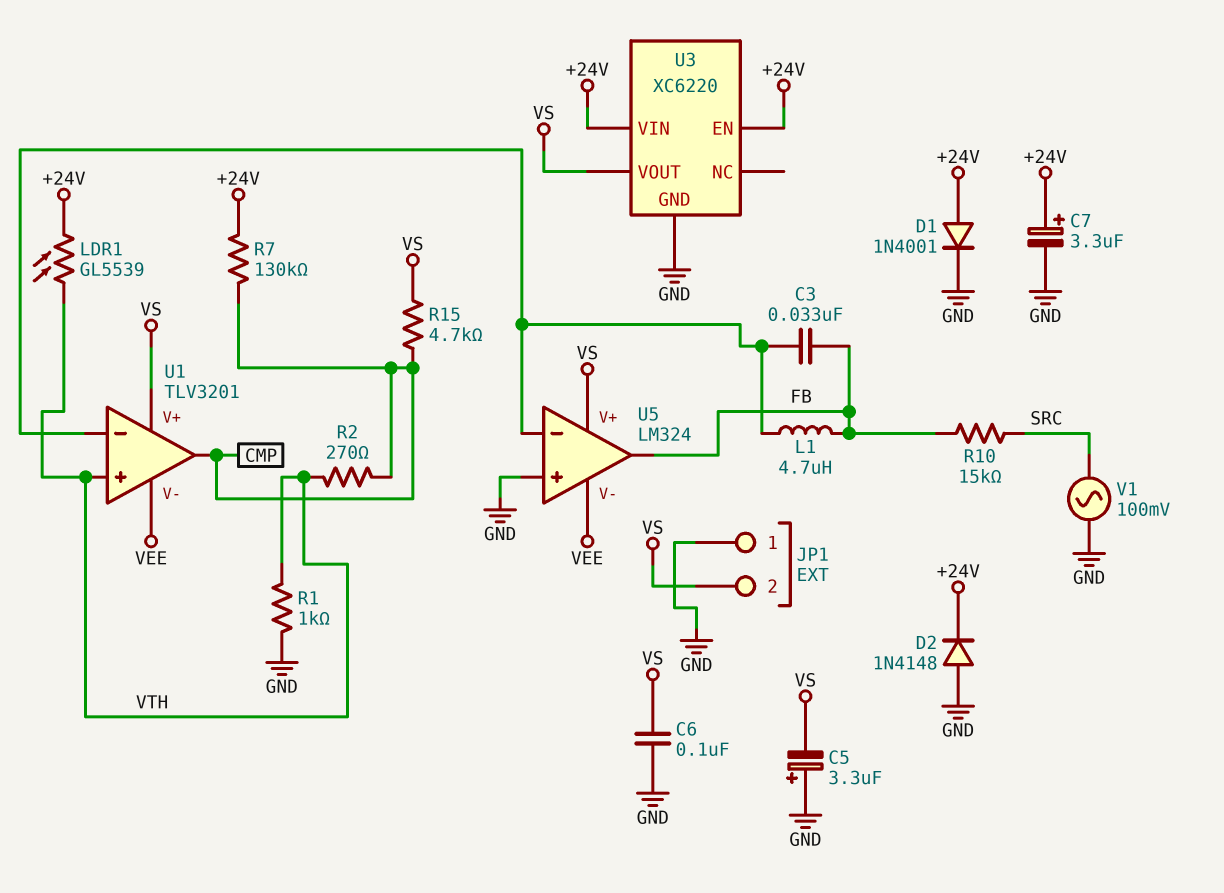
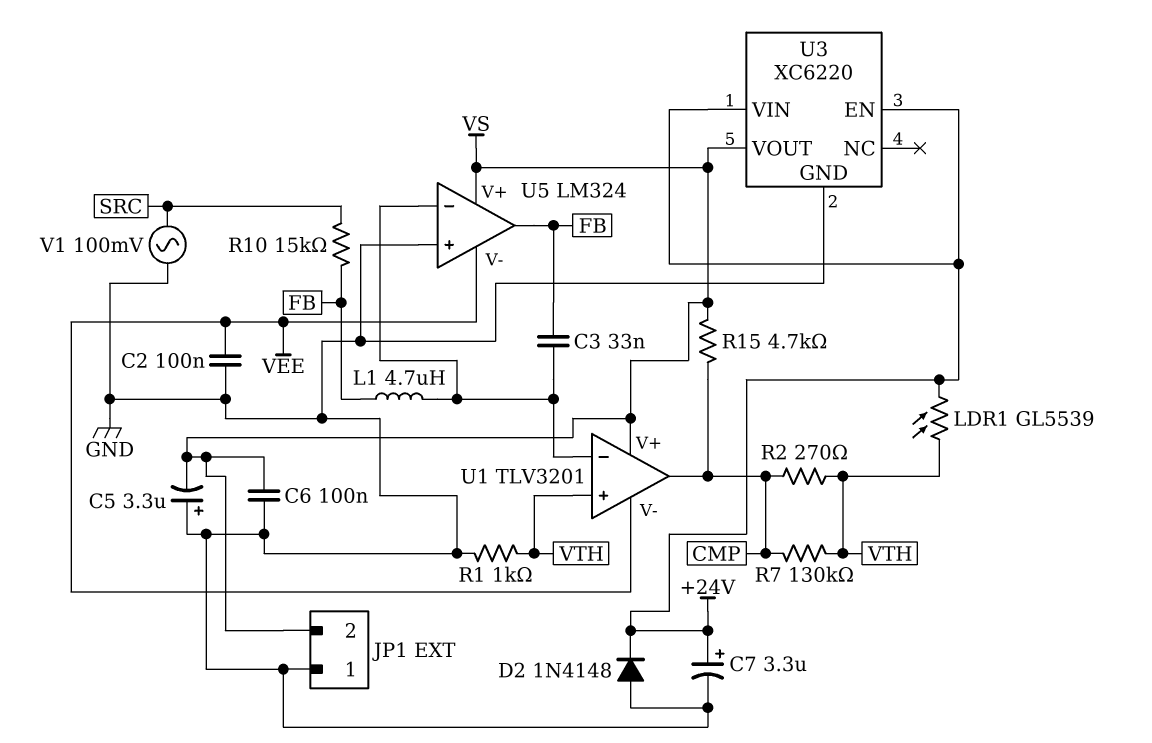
C2: none -> 100nF (GND, VEE)
D1: diode 1N4001 (A +24V, K GND) -> none
R7: 130k (+24V, CMP) -> 130k (CMP, VTH)

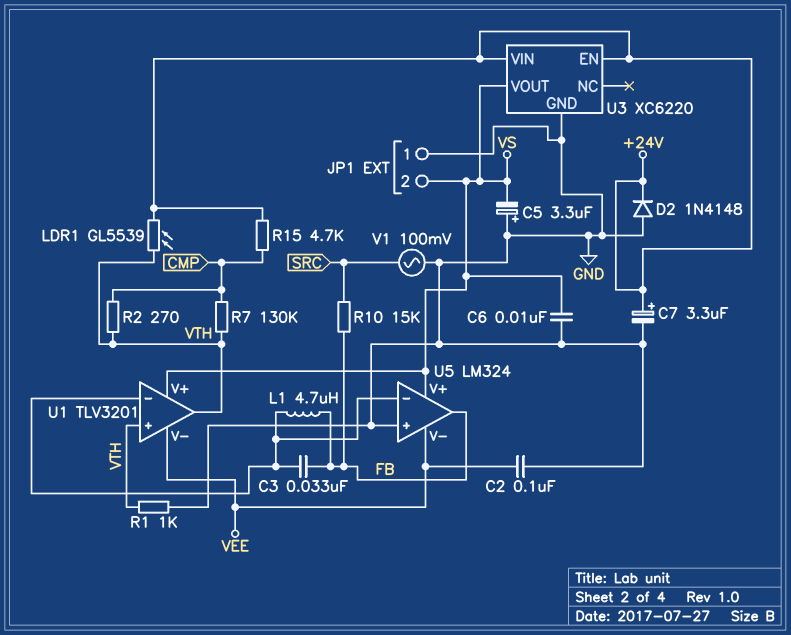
C6: 100nF (GND, VS) -> 10nF (GND, VS)
R15: 4.7k (CMP, VS) -> 4.7k (+24V, CMP)
U1 pin out: CMP -> VTH

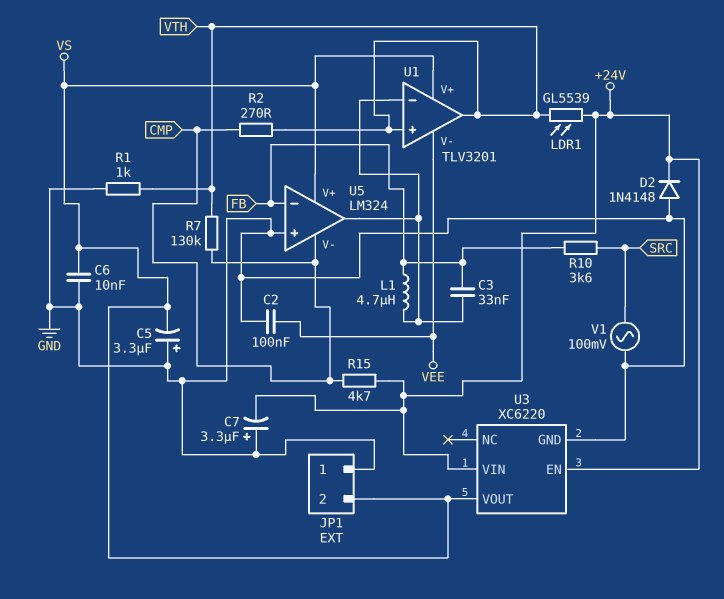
C7: 3.3uF (plus +24V, minus GND) -> 3.3uF (plus GND, minus +24V)
R10: 15k (FB, SRC) -> 3.6k (FB, SRC)
U5 pin V-: VEE -> CMP
U5 pin in-: U1/in- -> FB
U5 pin out: FB -> U1/in-

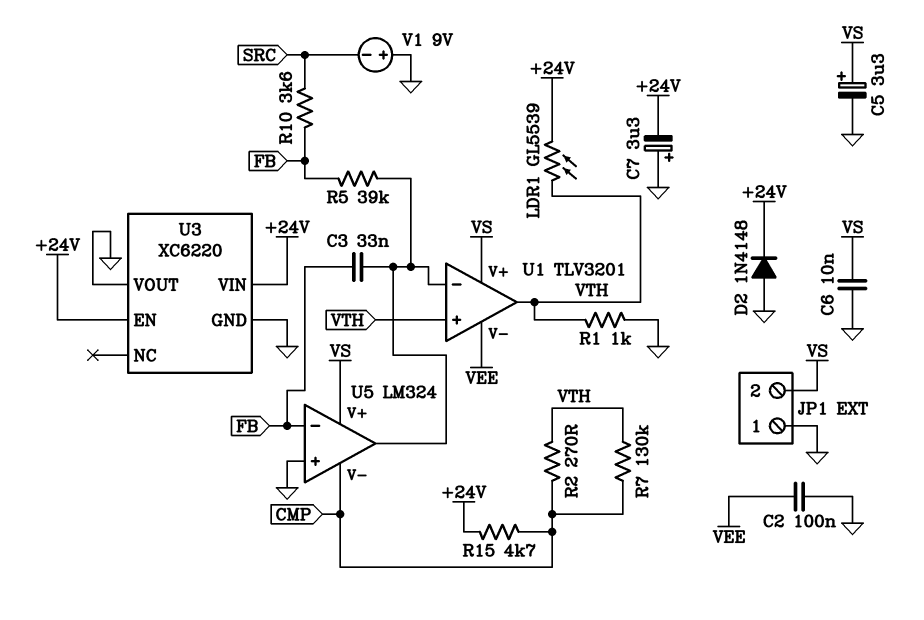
C5: 3.3uF (plus GND, minus VS) -> 3.3uF (plus VS, minus GND)
L1: 4.7uH (FB, U1/in-) -> none
R5: none -> 39k (FB, U1/in-)
U3 pin VOUT: VS -> GND
V1: AC 100mV (GND, SRC) -> 9V (plus GND, minus SRC)

